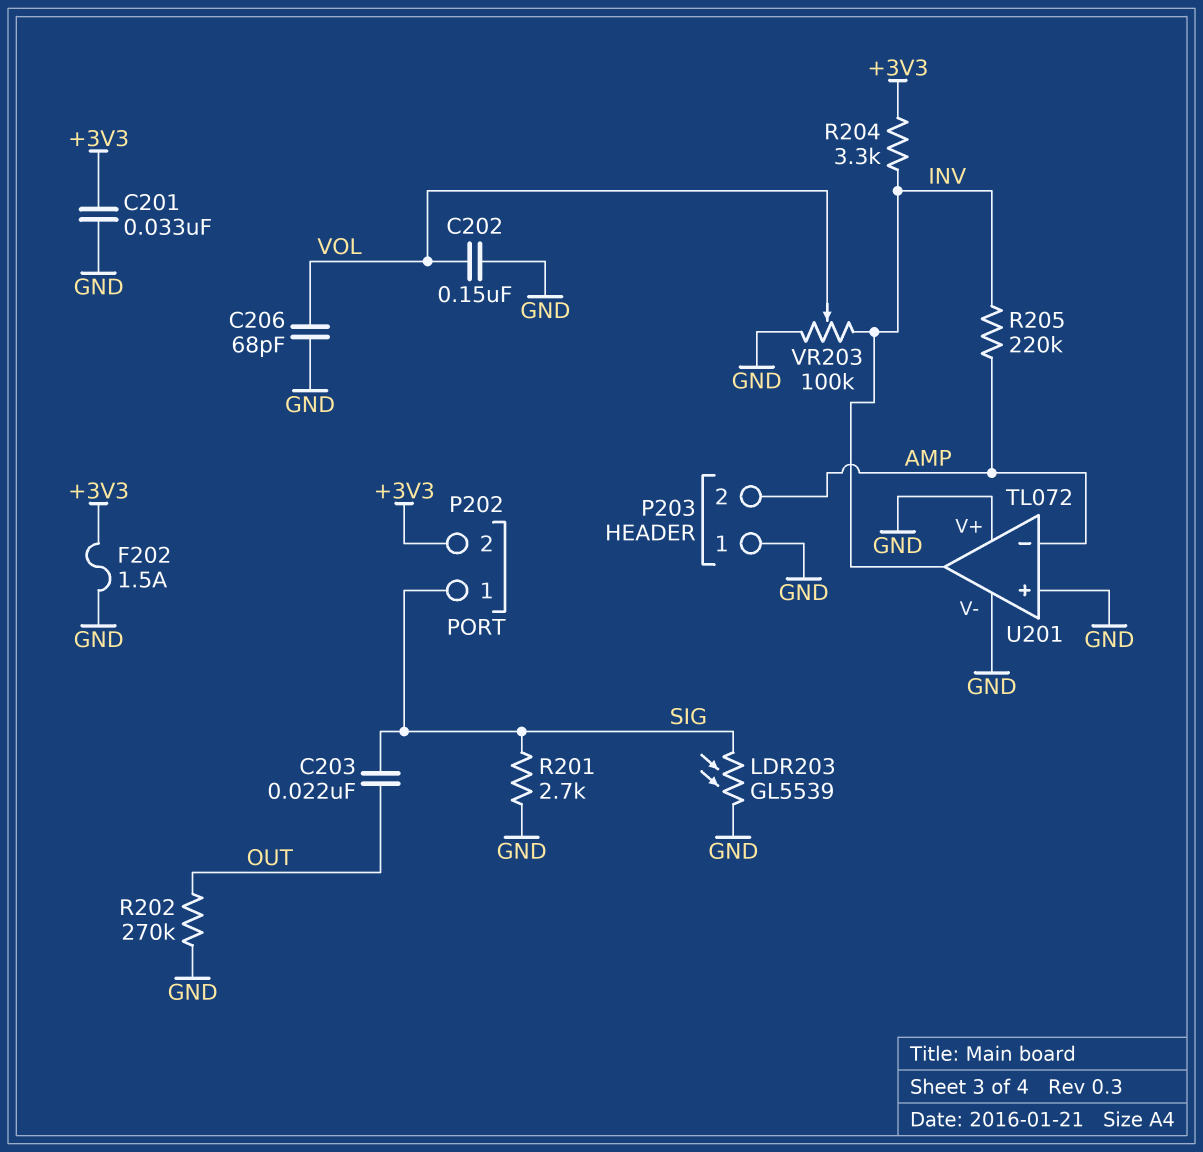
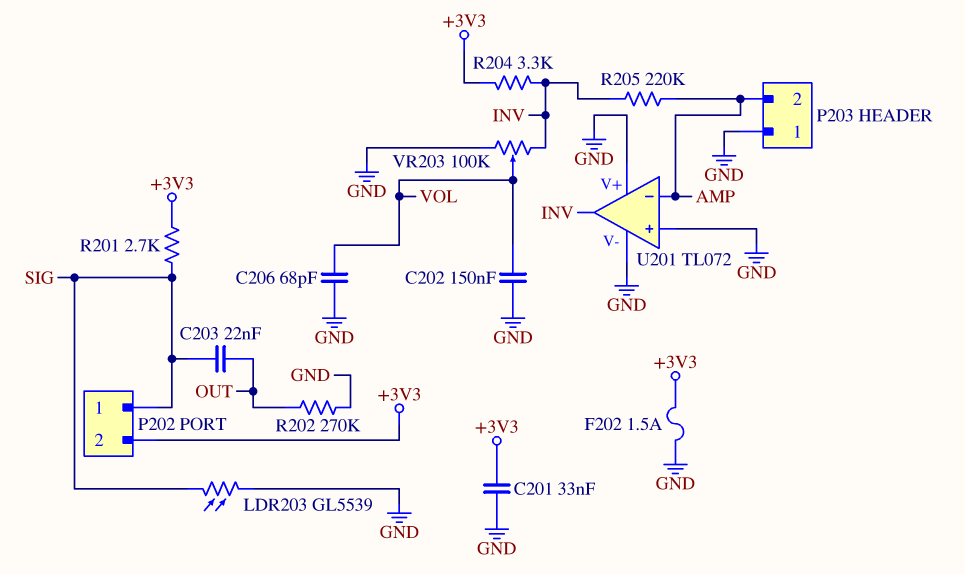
R201: 2.7k (GND, SIG) -> 2.7k (+3V3, SIG)

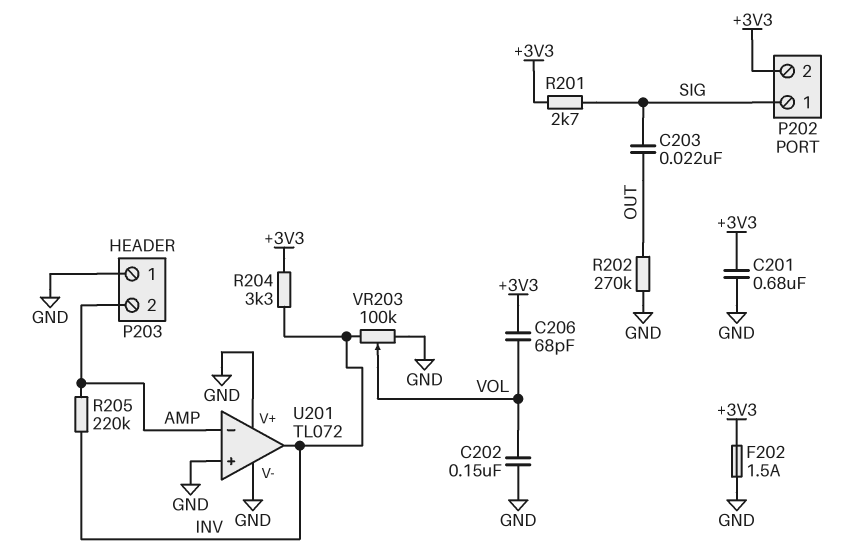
C201: 33nF (+3V3, GND) -> 680nF (+3V3, GND)
C206: 68pF (GND, VOL) -> 68pF (+3V3, VOL)
LDR203: GL5539 (GND, SIG) -> none

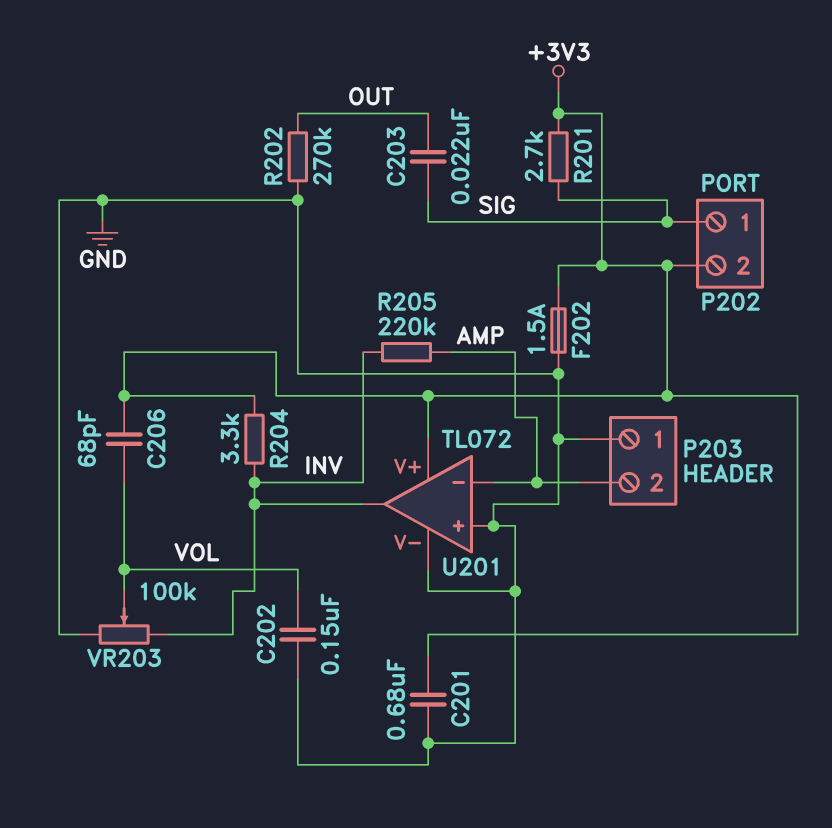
U201 pin V+: GND -> +3V3

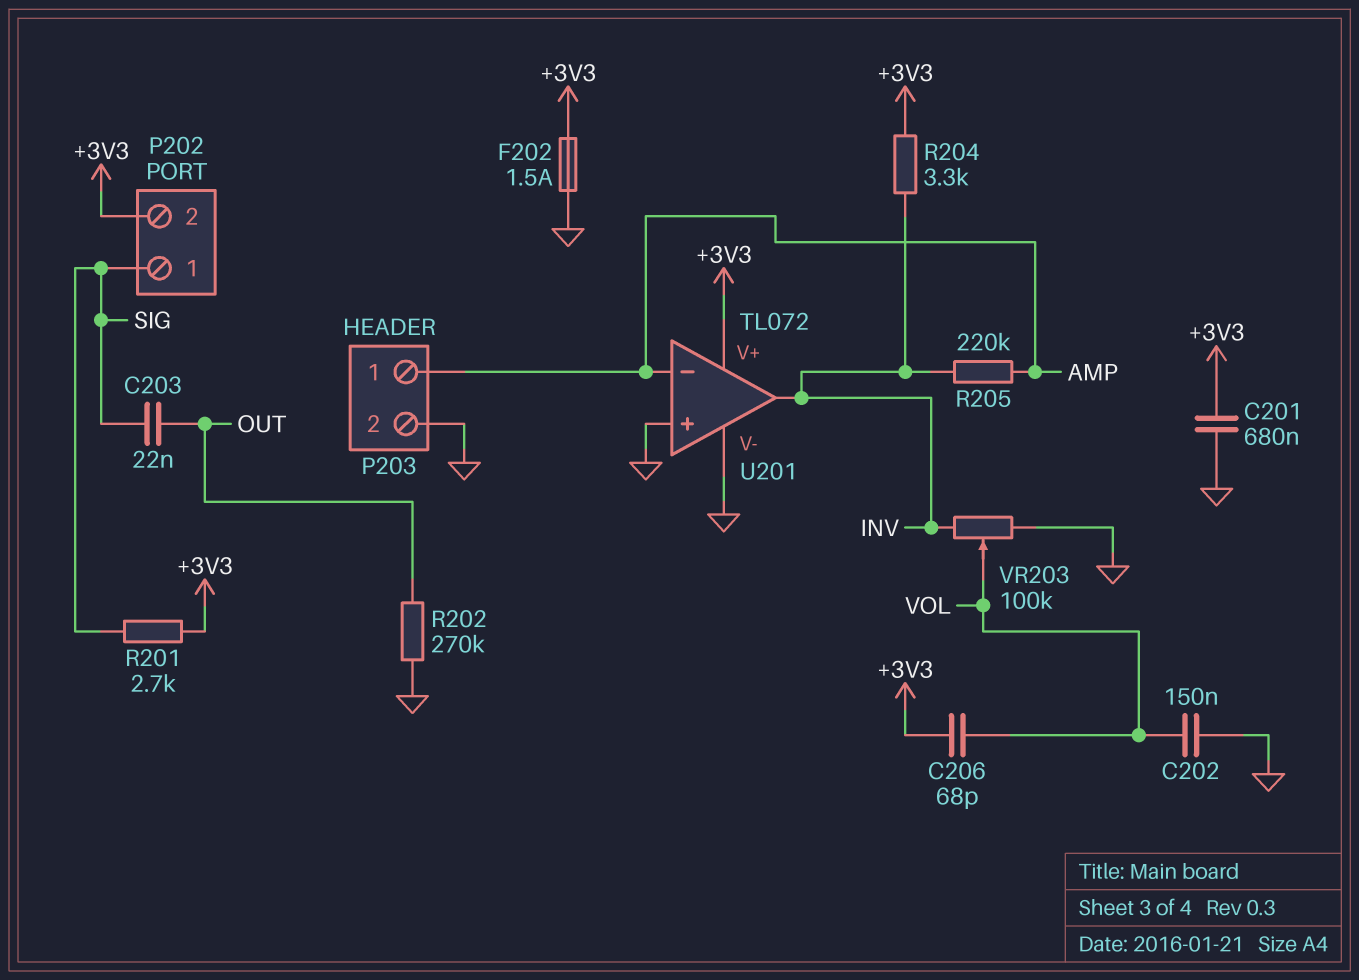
P203 pin 1: GND -> AMP
P203 pin 2: AMP -> GND

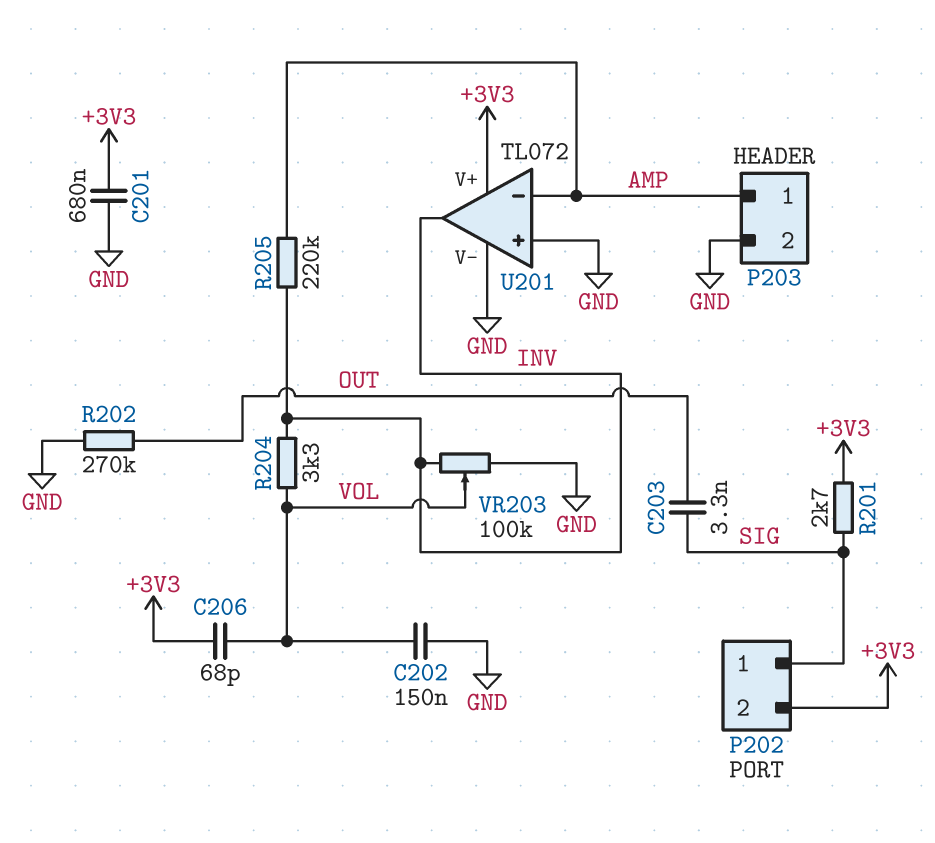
C203: 22nF (OUT, SIG) -> 3.3nF (OUT, SIG)
F202: 1.5A (+3V3, GND) -> none
R204: 3.3k (+3V3, INV) -> 3.3k (INV, VOL)

